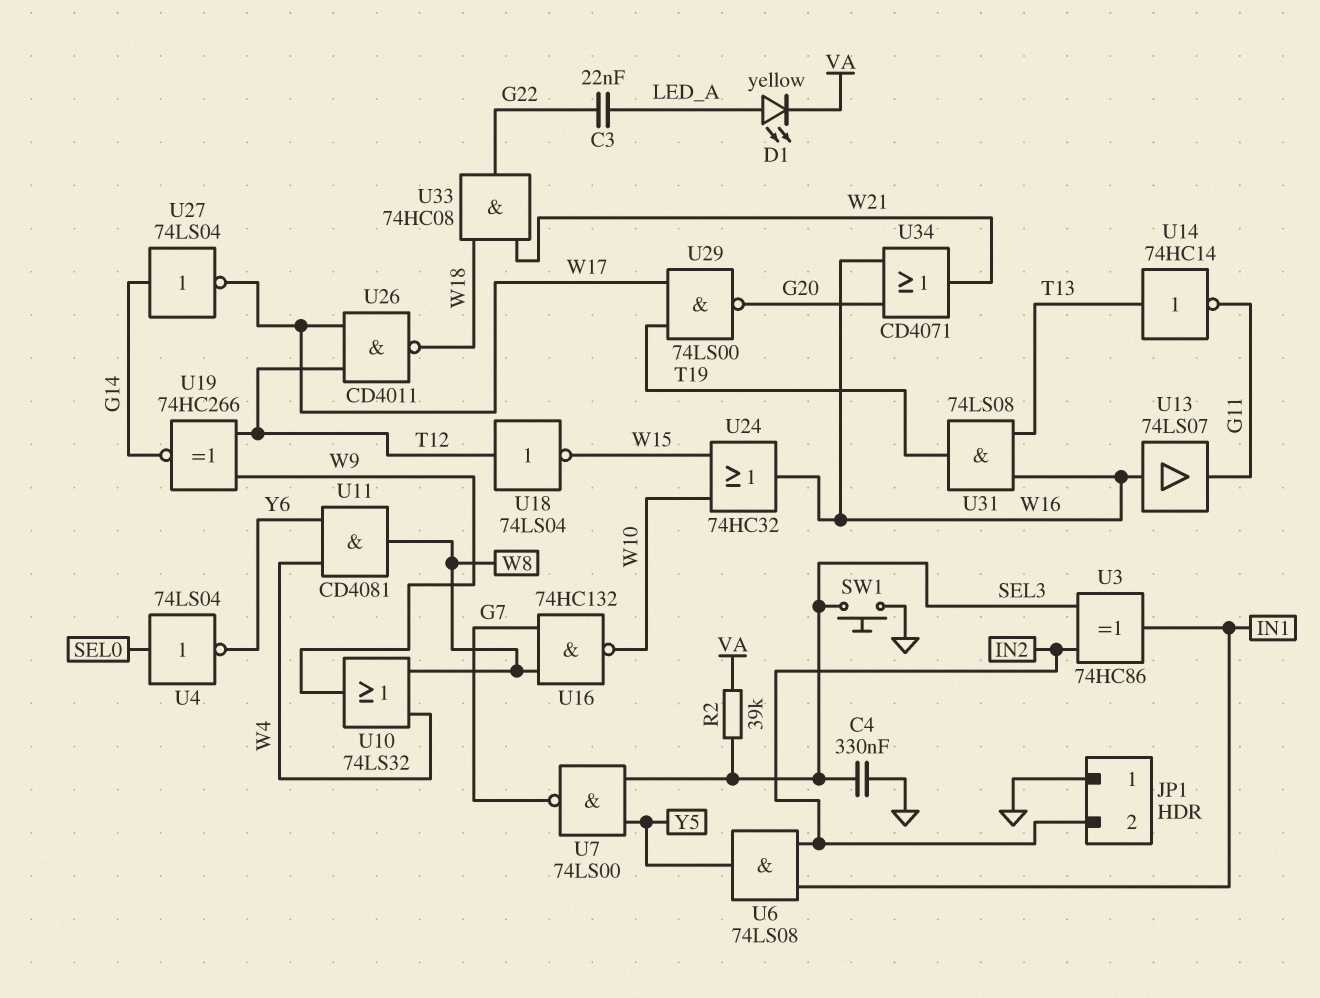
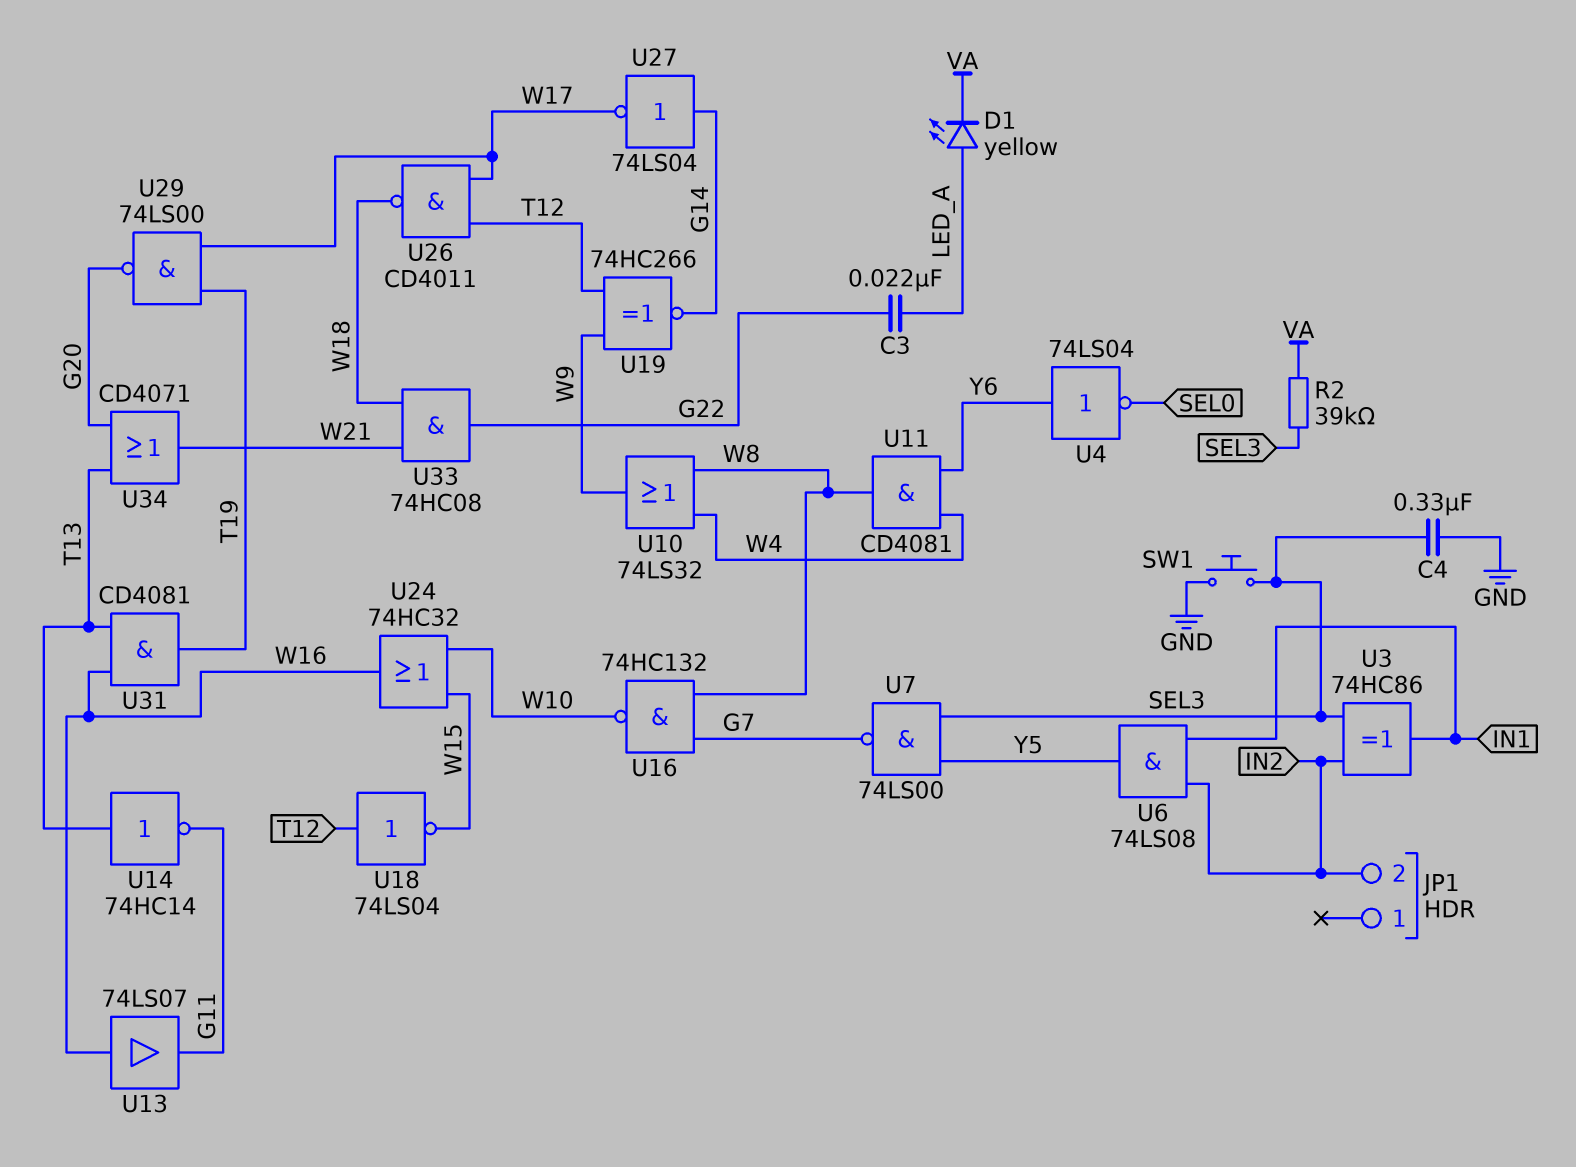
JP1 pin 1: GND -> none
U4: NOT 74LS04 (in SEL0, out Y6) -> NOT 74LS04 (in Y6, out SEL0)
U31: AND 74LS08 (in T13, in W16, out T19) -> AND CD4081 (in T13, in W16, out T19)
U34: OR CD4071 (in G20, in W16, out W21) -> OR CD4071 (in G20, in T13, out W21)

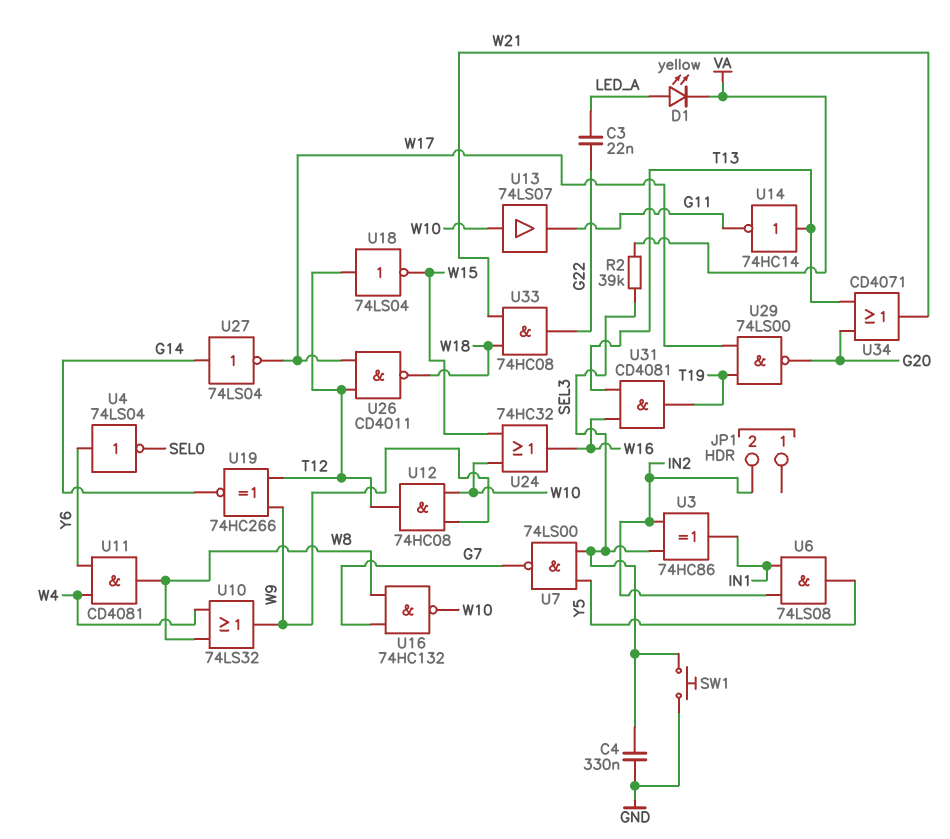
U12: none -> AND 74HC08 (in W9, in W10, out T12)
U13: buffer 74LS07 (in W16, out G11) -> buffer 74LS07 (in W10, out G11)

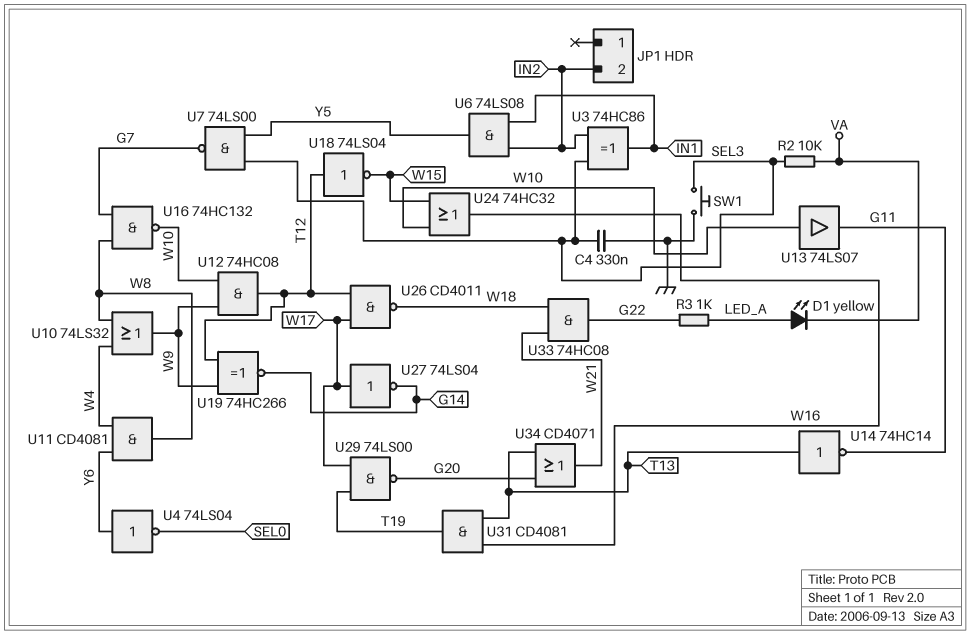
C3: 22nF (G22, LED_A) -> none
R2: 39k (SEL3, VA) -> 10k (SEL3, VA)
R3: none -> 1k (G22, LED_A)
U27: NOT 74LS04 (in G14, out W17) -> NOT 74LS04 (in W17, out G14)

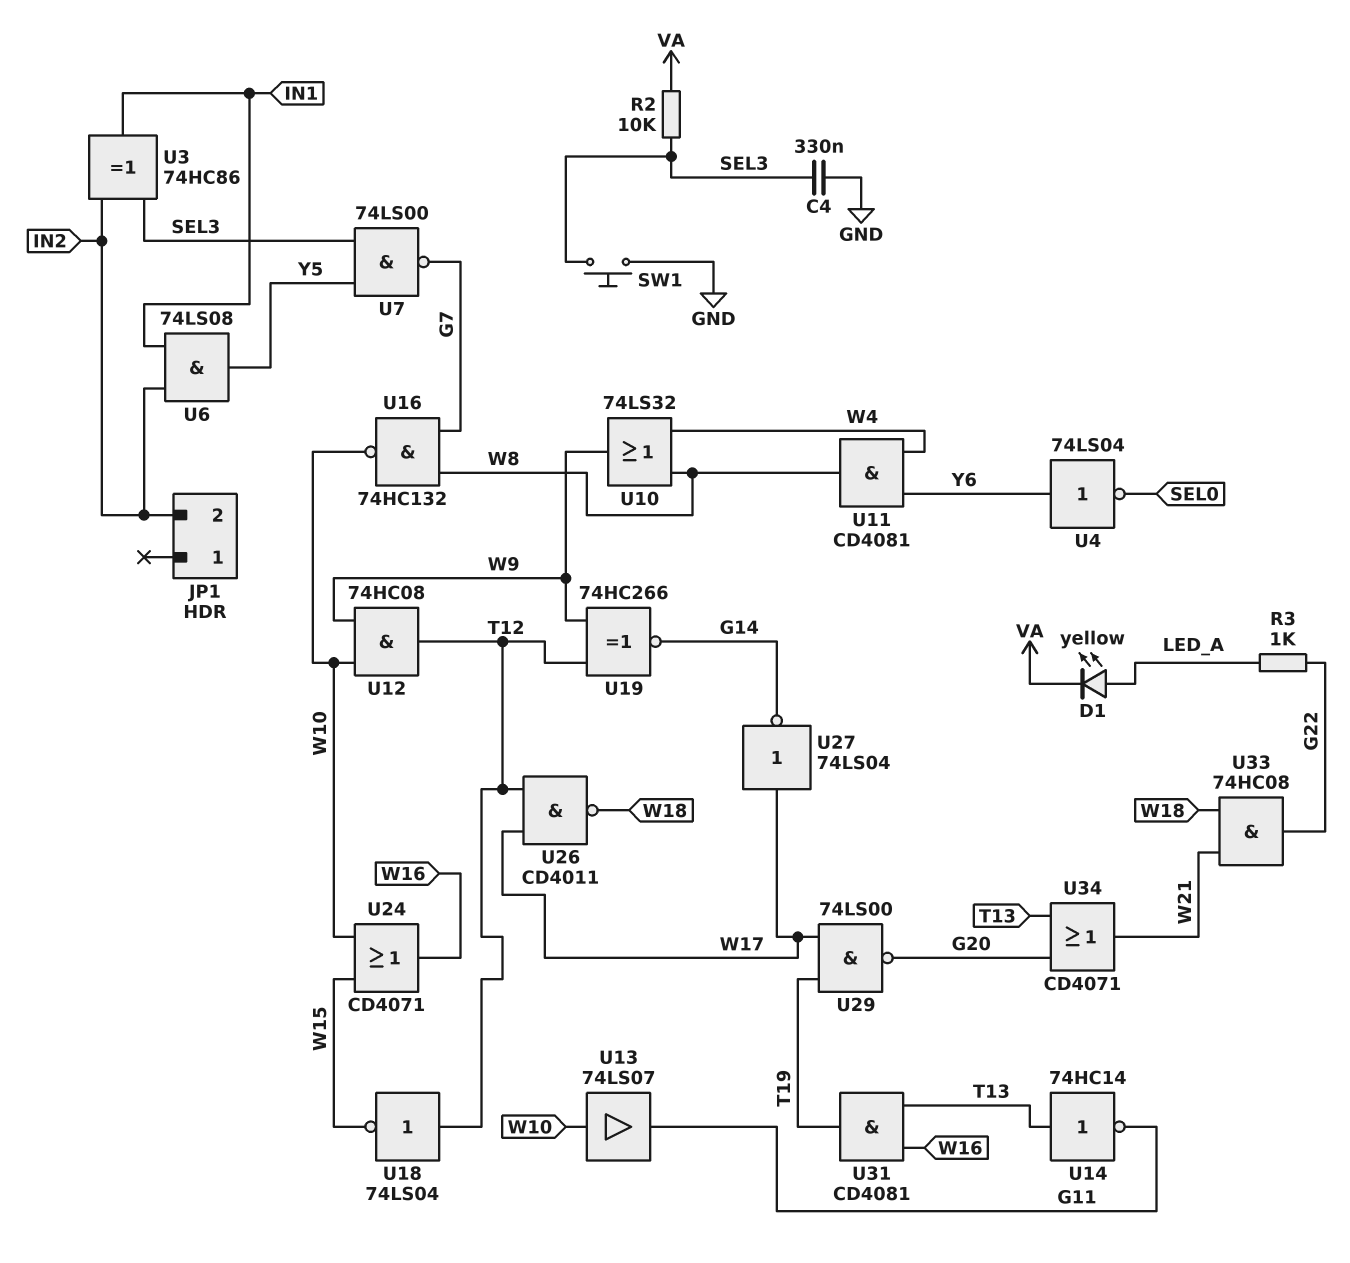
U24: OR 74HC32 (in W10, in W15, out W16) -> OR CD4071 (in W10, in W15, out W16)

